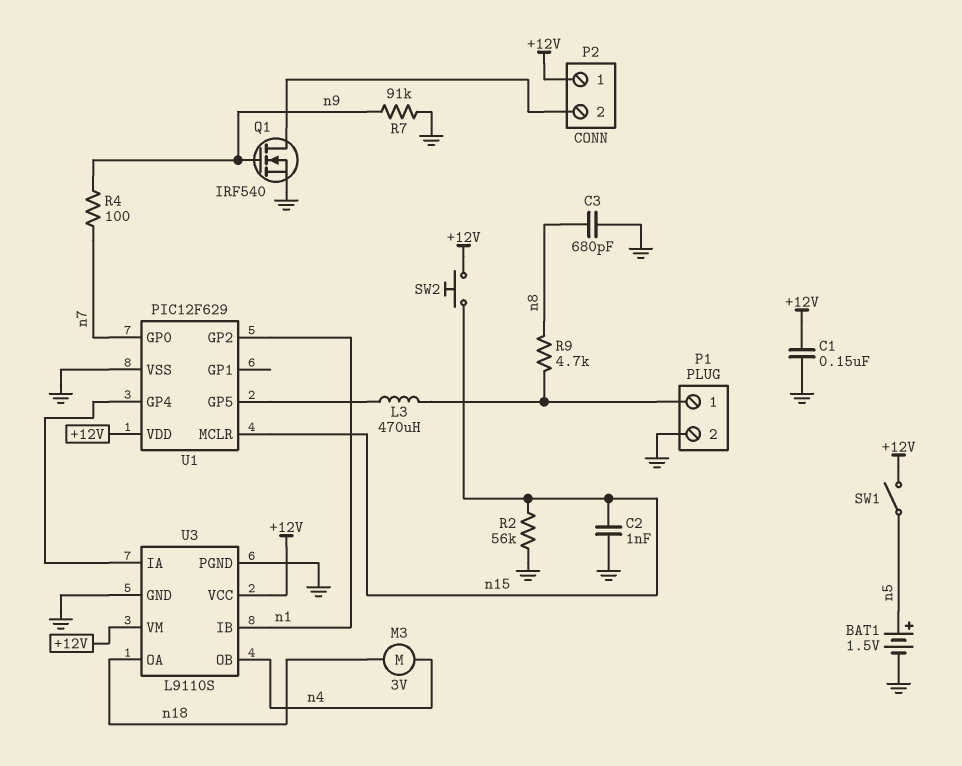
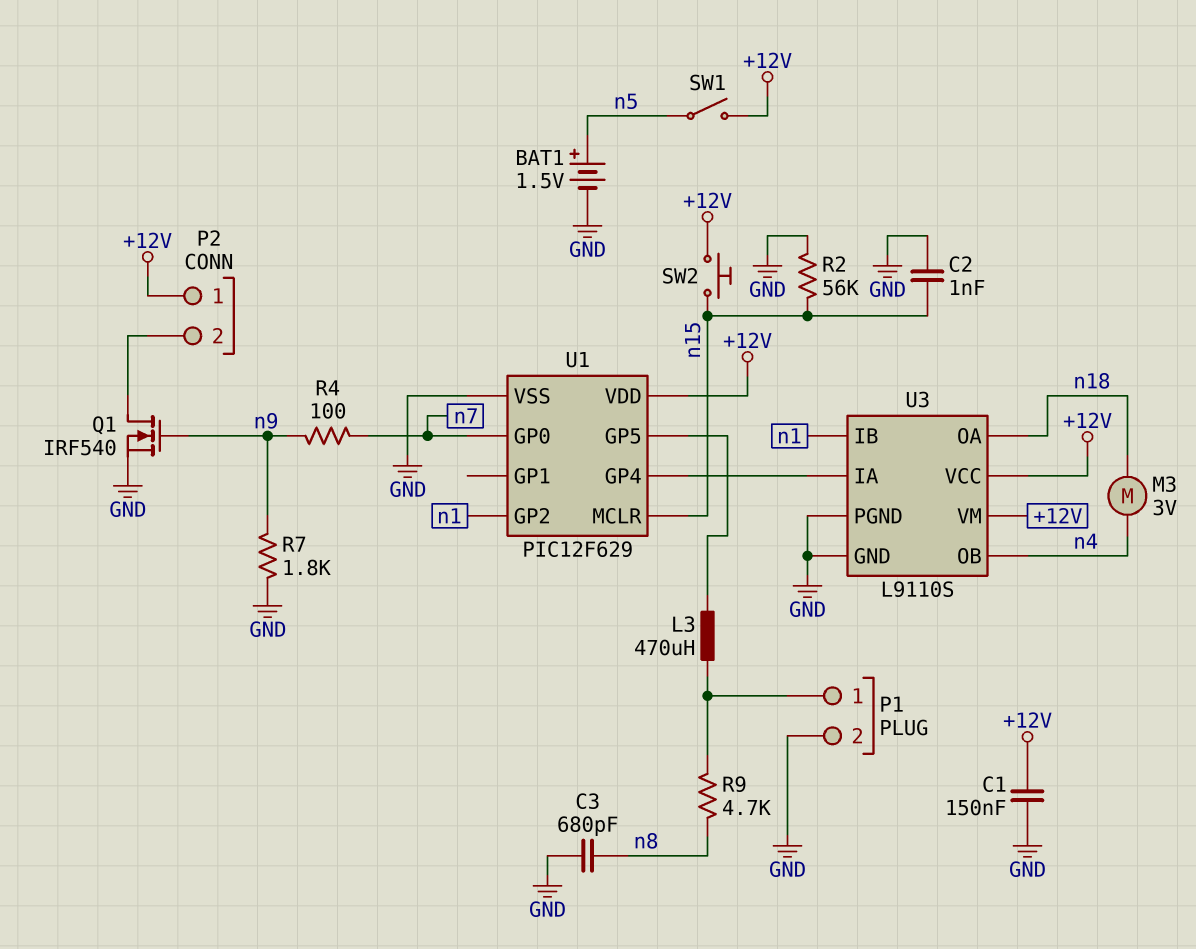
R7: 91k (GND, n9) -> 1.8k (GND, n9)

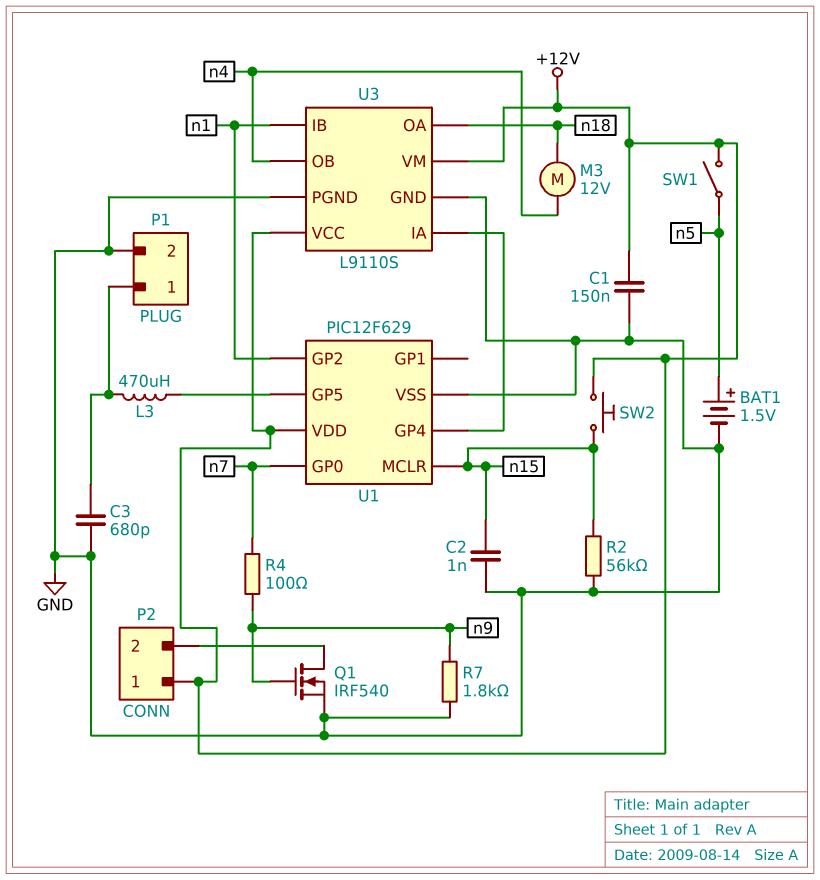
C3: 680pF (GND, n8) -> 680pF (GND, P1/1)
M3: motor 3V (n4, n18) -> motor 12V (n4, n18)
R9: 4.7k (P1/1, n8) -> none

